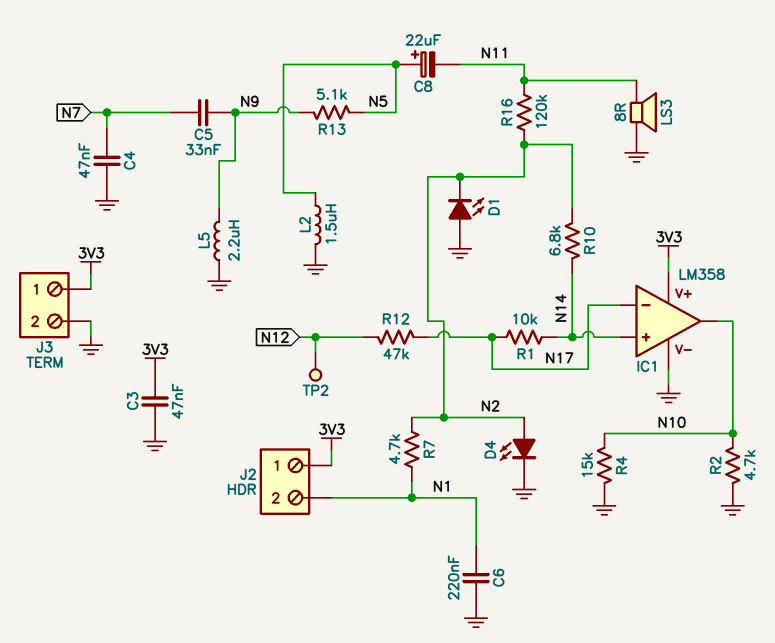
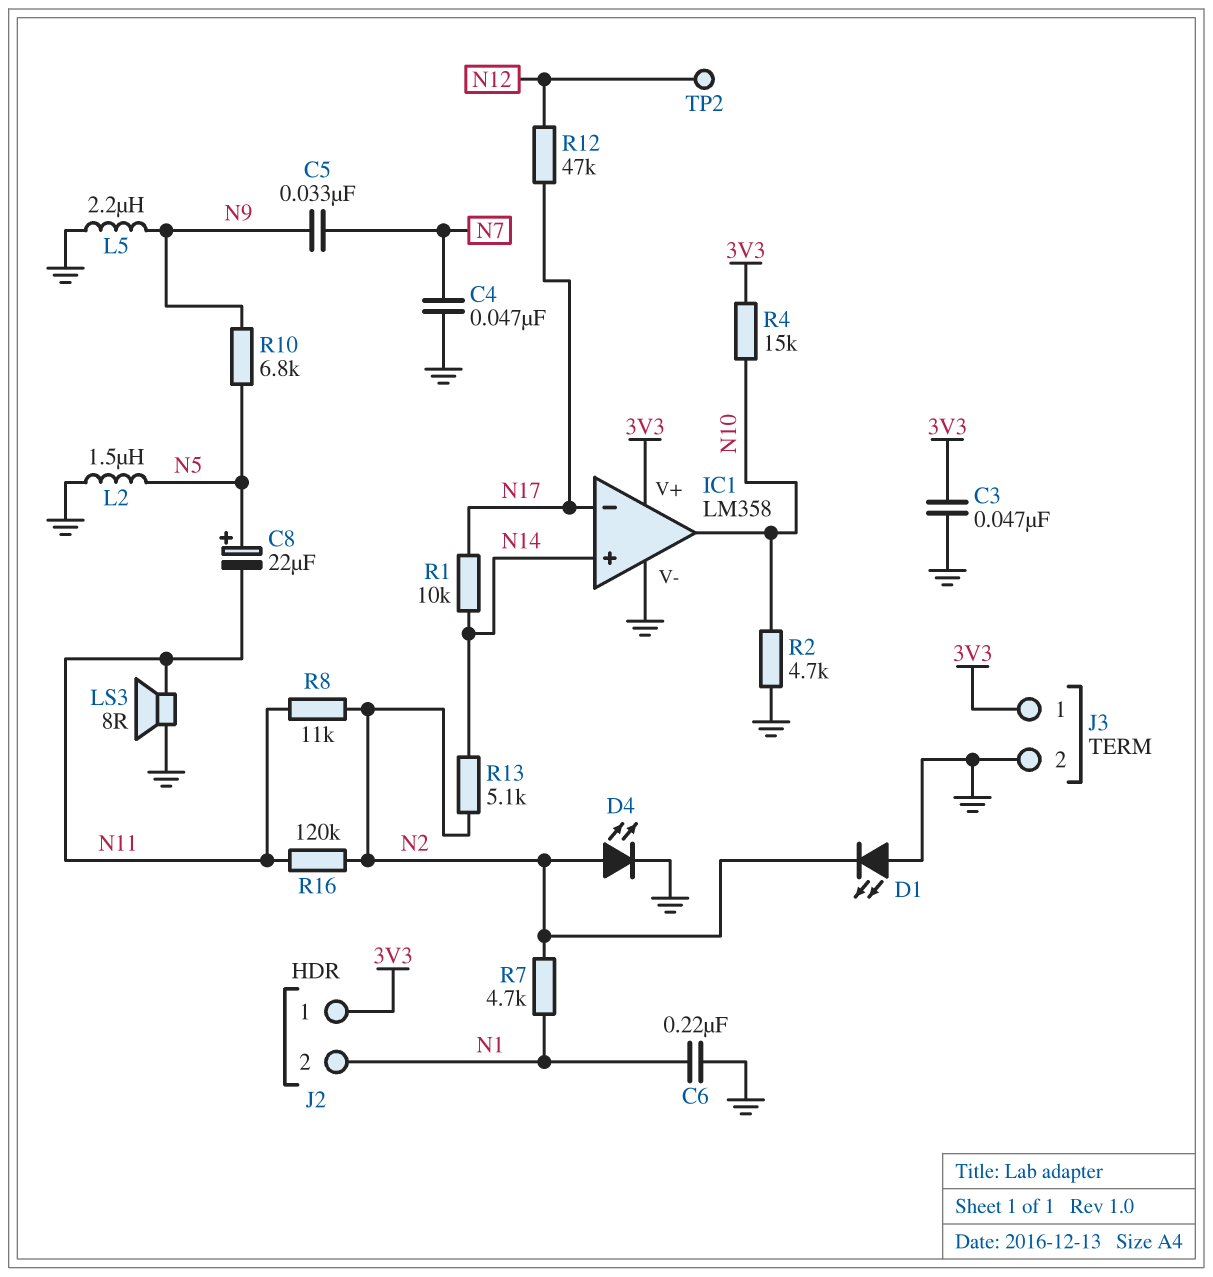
R4: 15k (GND, N10) -> 15k (3V3, N10)
R8: none -> 11k (N2, N11)
R10: 6.8k (N2, N14) -> 6.8k (N5, N9)
R13: 5.1k (N5, N9) -> 5.1k (N2, N14)

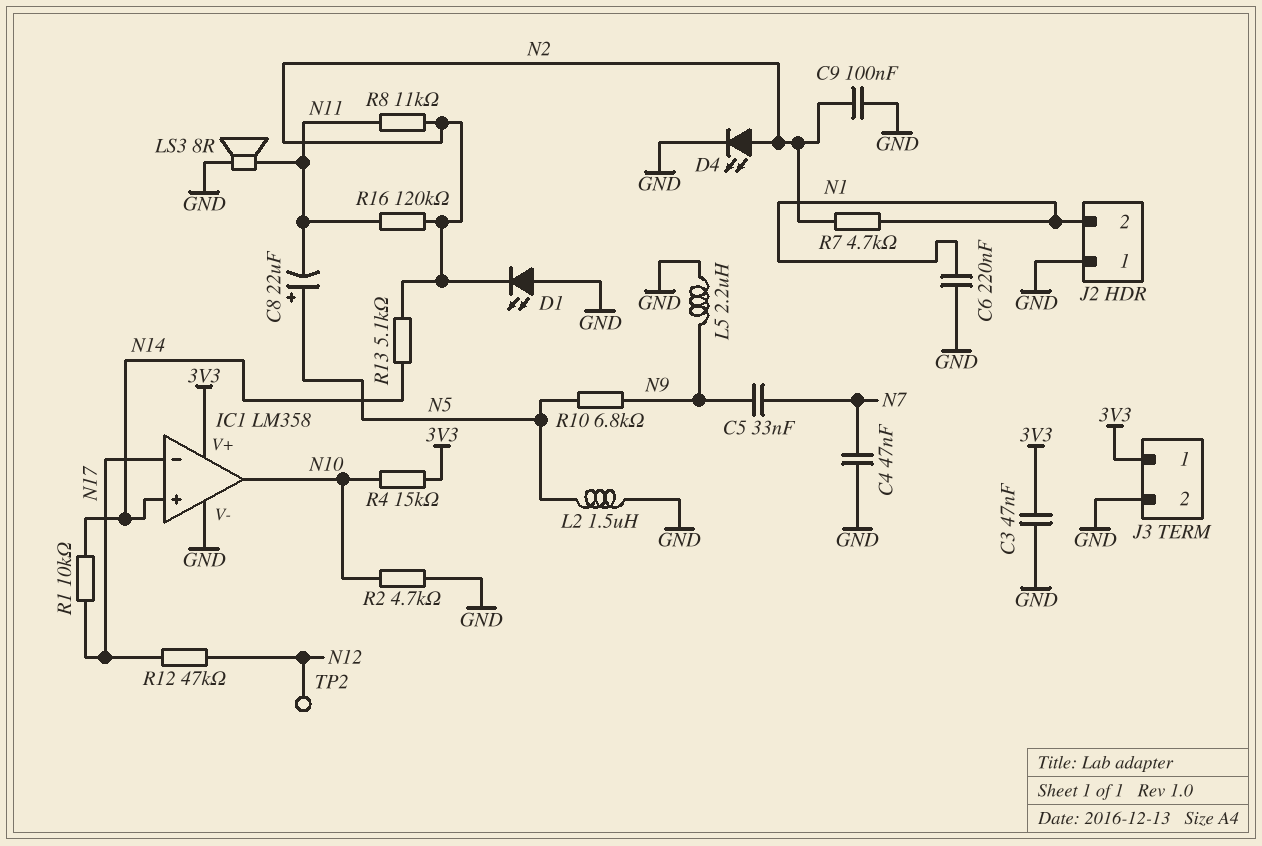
C9: none -> 100nF (GND, N2)
J2 pin 1: 3V3 -> GND

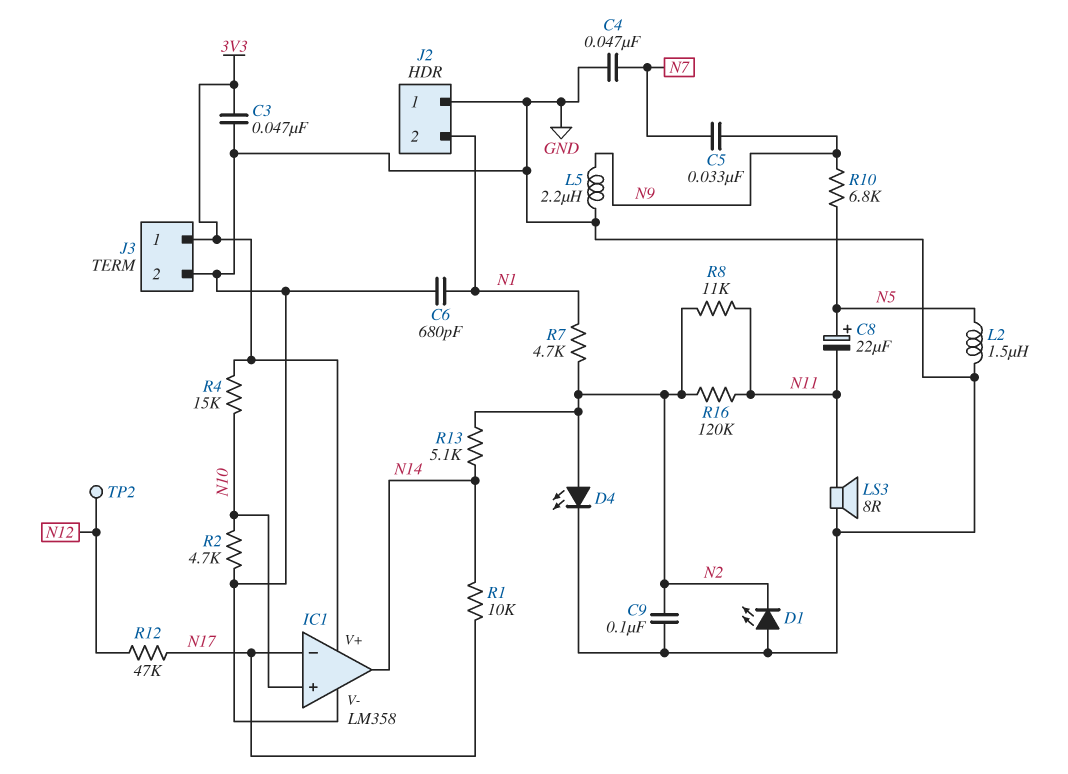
C6: 220nF (GND, N1) -> 680pF (GND, N1)
IC1 pin in+: N14 -> N10
IC1 pin out: N10 -> N14

